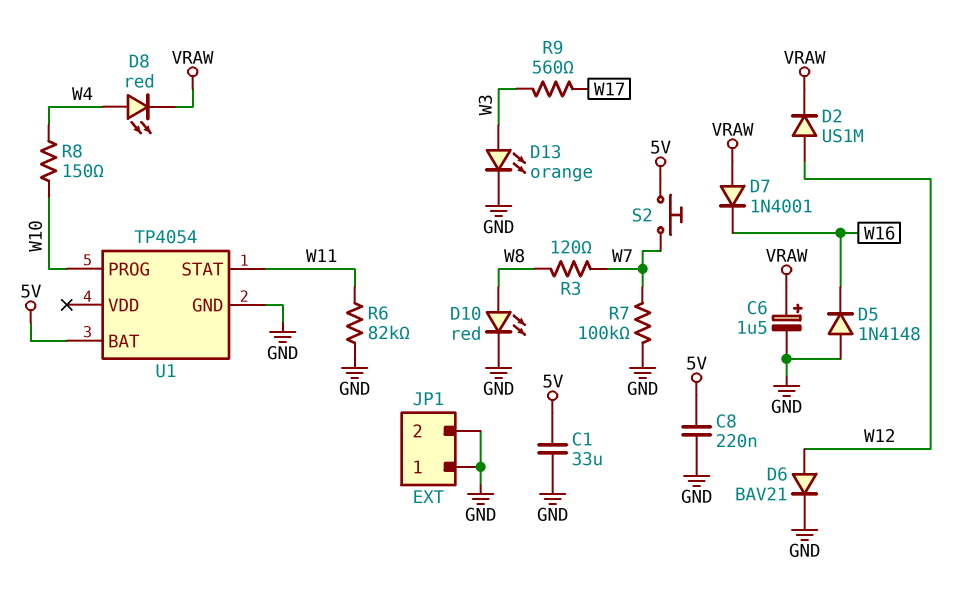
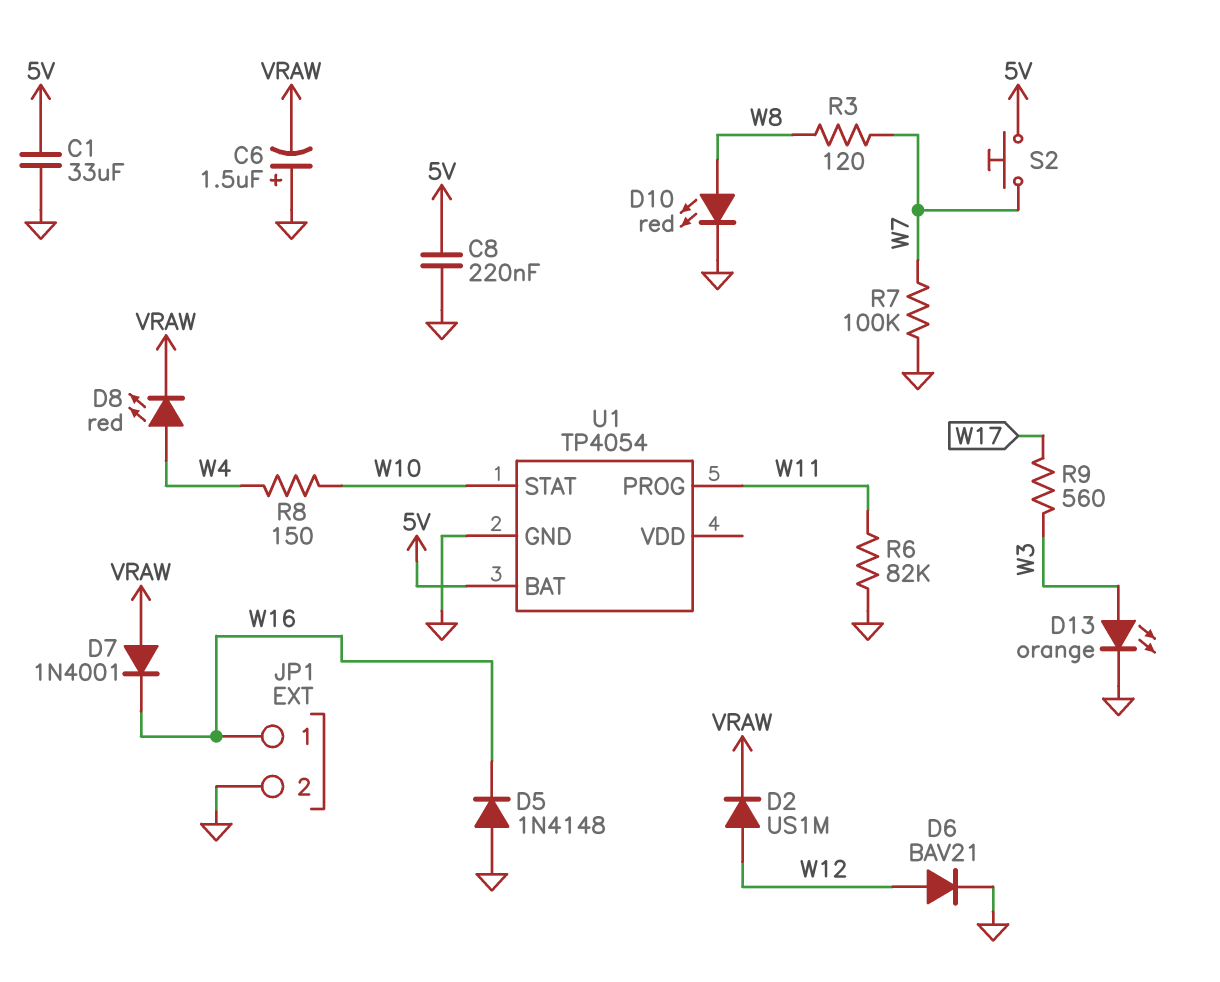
C6: 1.5uF (plus VRAW, minus GND) -> 1.5uF (plus GND, minus VRAW)
JP1 pin 1: GND -> W16
U1 pin PROG: W10 -> W11
U1 pin STAT: W11 -> W10

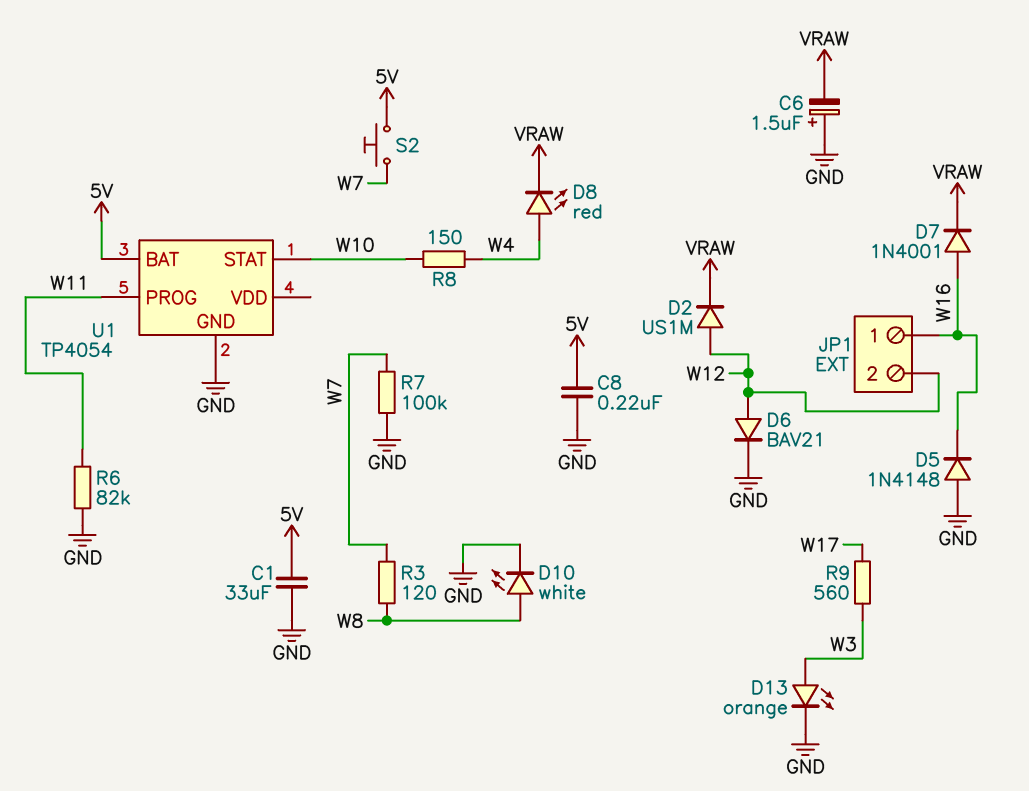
D7: diode 1N4001 (A VRAW, K W16) -> diode 1N4001 (A W16, K VRAW)
D10: LED red (A W8, K GND) -> LED white (A W8, K GND)
JP1 pin 2: GND -> W12

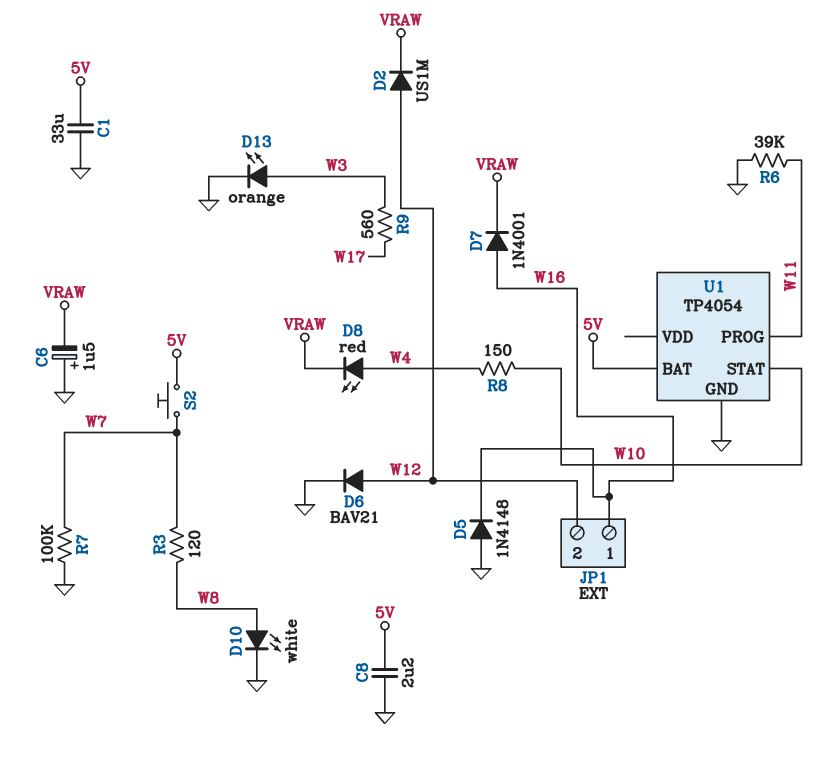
C8: 220nF (5V, GND) -> 2.2uF (5V, GND)
R6: 82k (GND, W11) -> 39k (GND, W11)

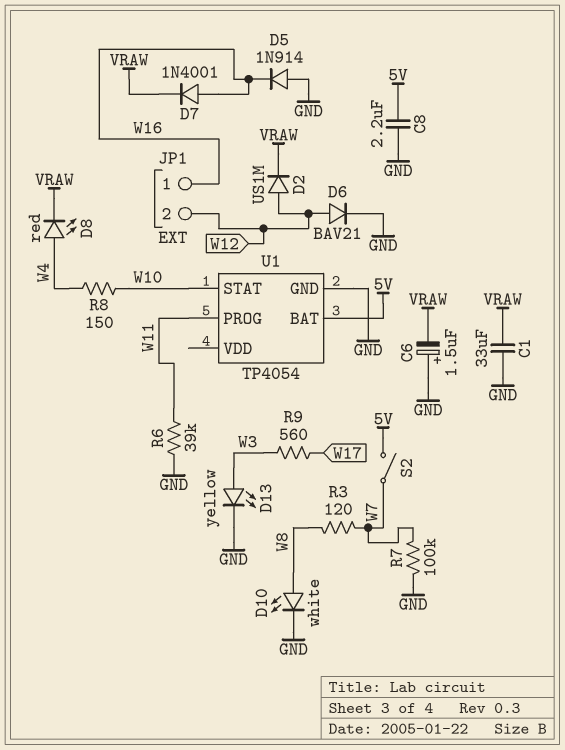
C1: 33uF (5V, GND) -> 33uF (GND, VRAW)
D5: diode 1N4148 (A GND, K W16) -> diode 1N914 (A GND, K W16)
D13: LED orange (A W3, K GND) -> LED yellow (A W3, K GND)
S2: button (5V, W7) -> switch (5V, W7)

